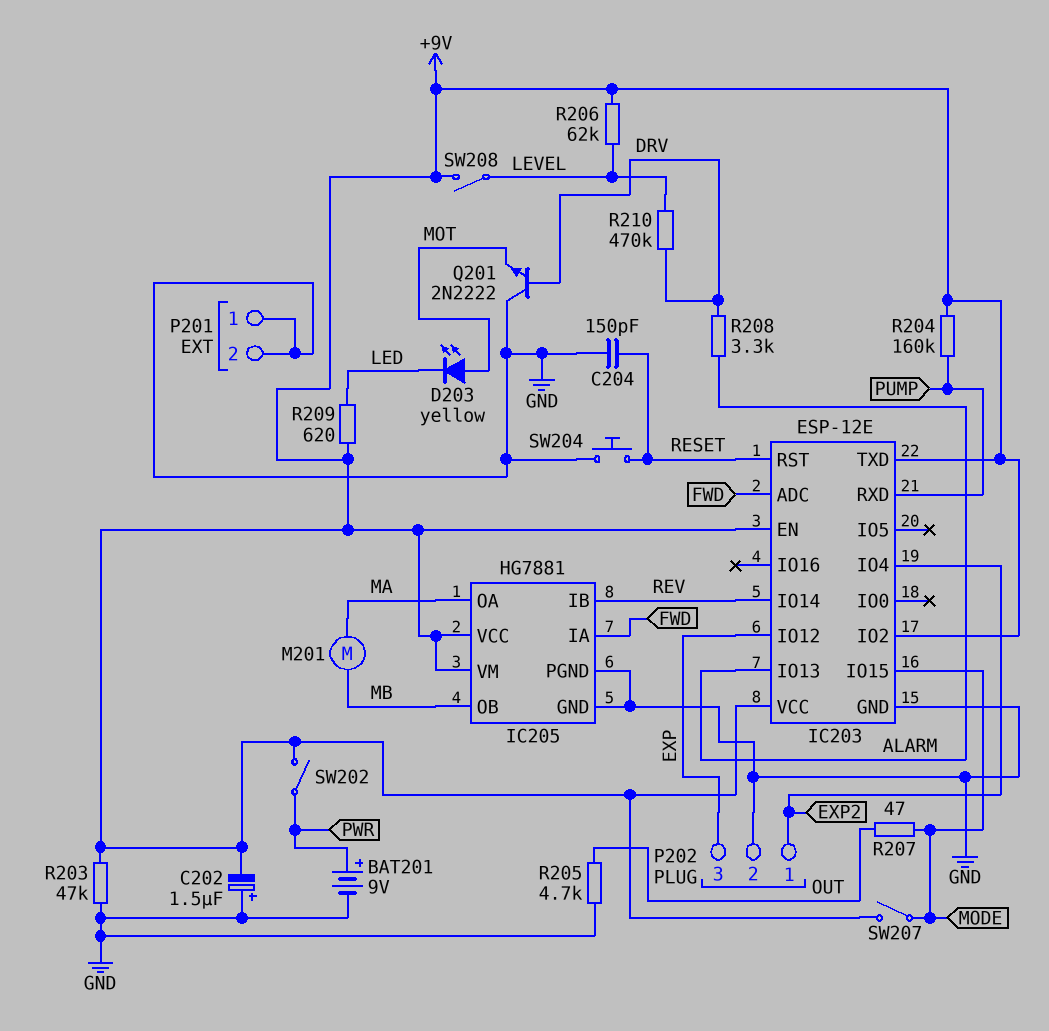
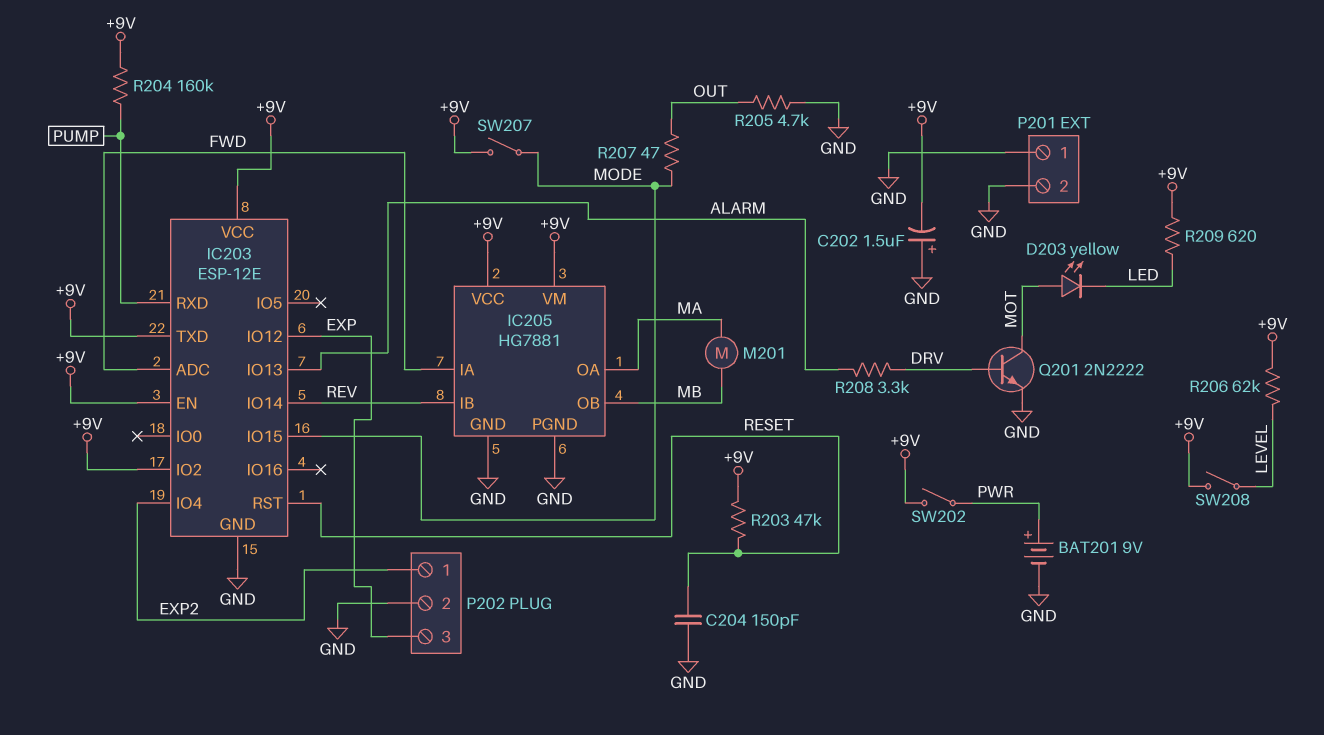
Q201: NPN 2N2222 (B DRV, C GND, E MOT) -> NPN 2N2222 (B DRV, C MOT, E GND)
R203: 47k (+9V, GND) -> 47k (+9V, RESET)
R210: 470k (DRV, LEVEL) -> none
SW204: button (GND, RESET) -> none

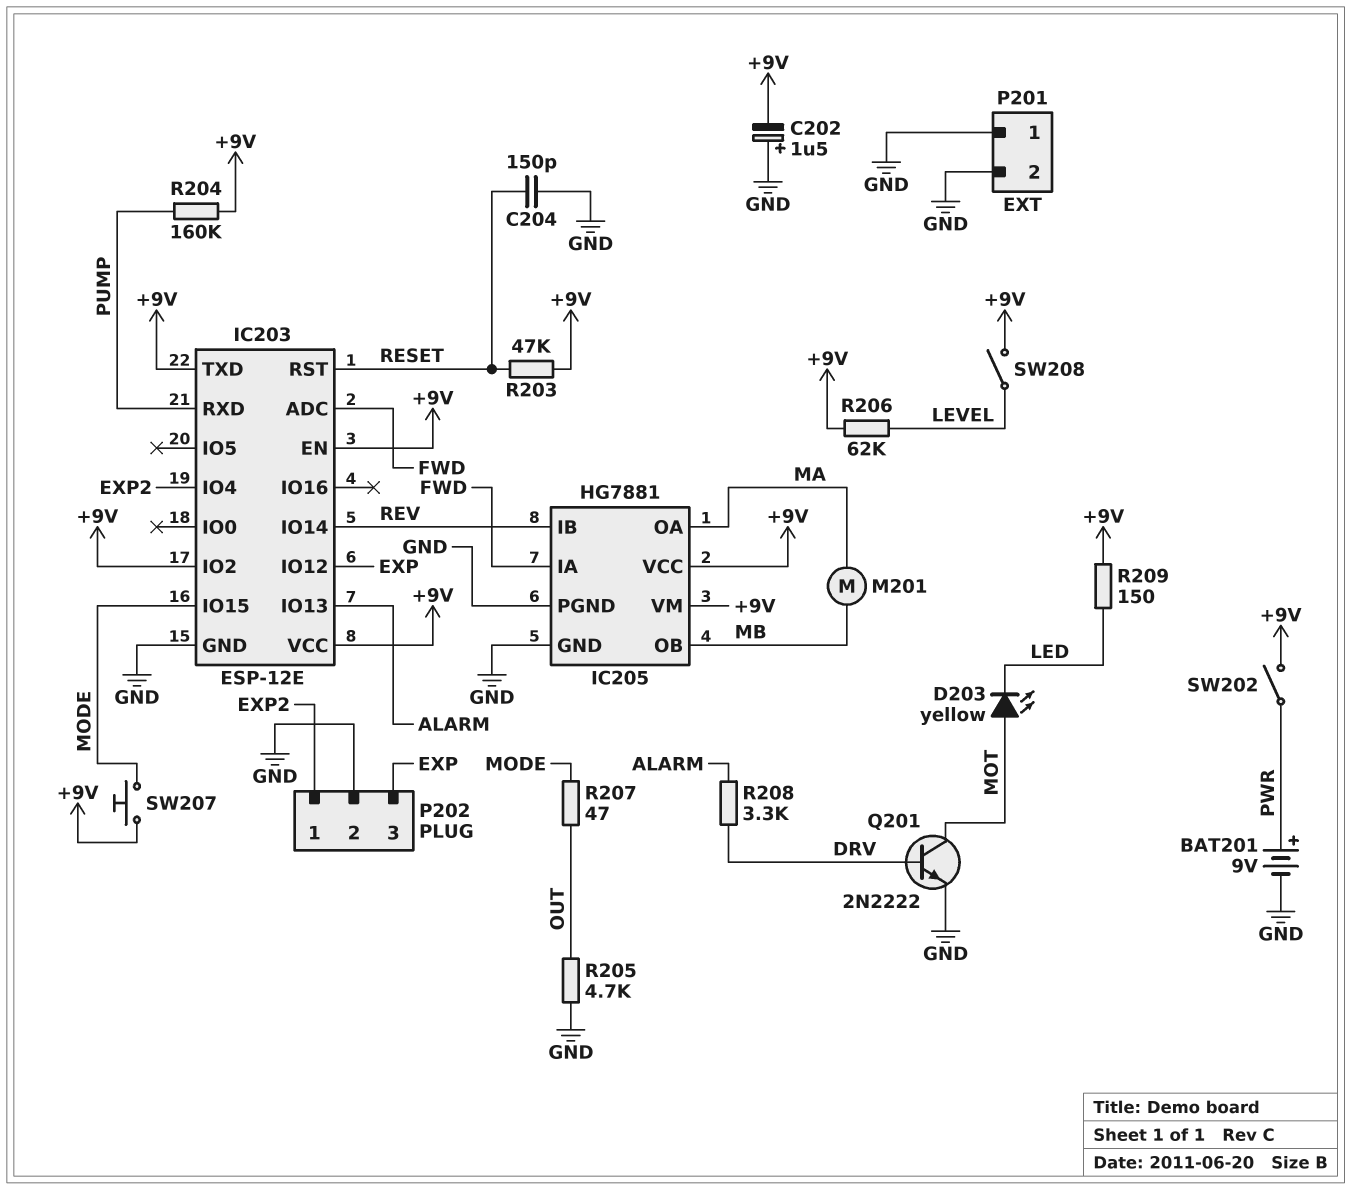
R209: 620 (+9V, LED) -> 150 (+9V, LED)
SW207: switch (+9V, MODE) -> button (+9V, MODE)

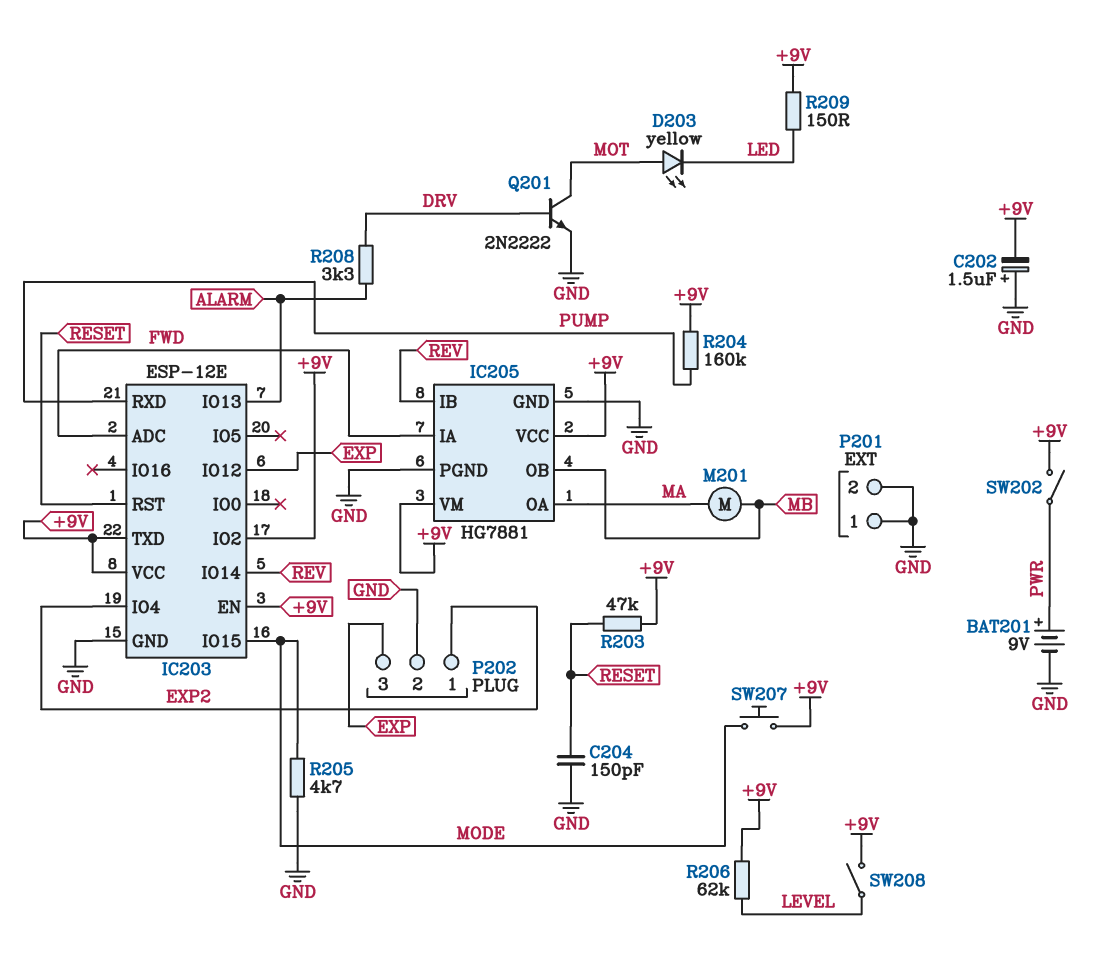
R205: 4.7k (GND, OUT) -> 4.7k (GND, MODE)
R207: 47 (MODE, OUT) -> none

